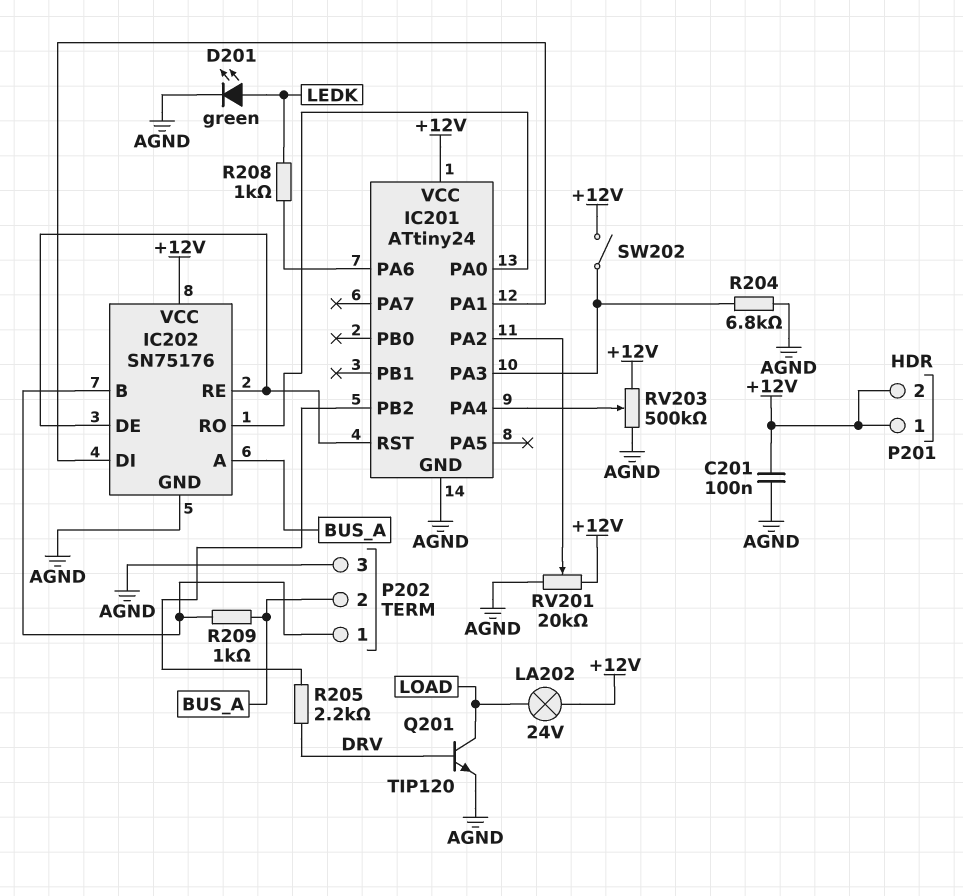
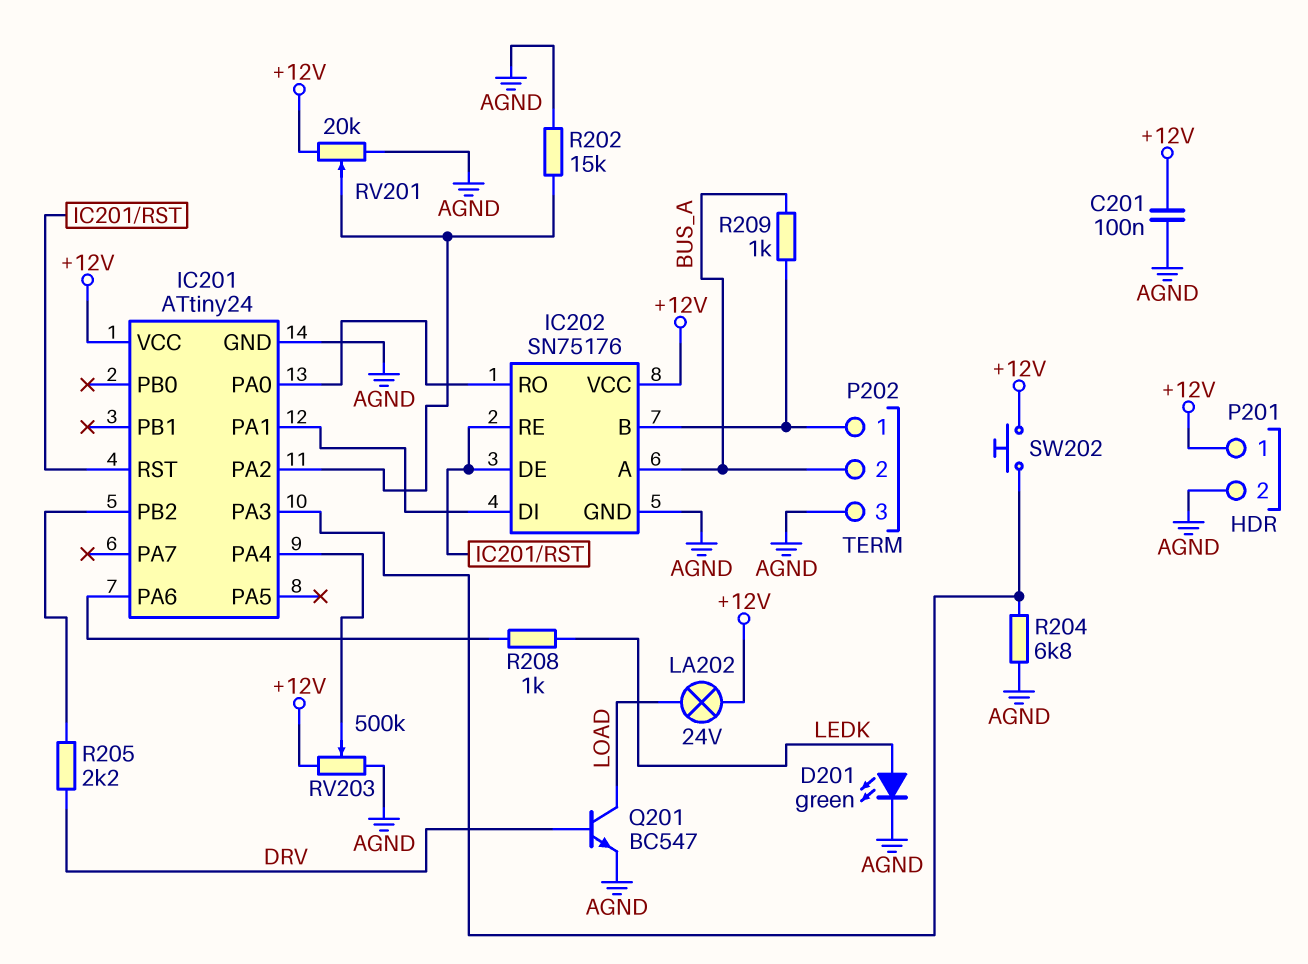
P201 pin 2: +12V -> AGND
Q201: NPN TIP120 (B DRV, C LOAD, E AGND) -> NPN BC547 (B DRV, C LOAD, E AGND)
R202: none -> 15k (AGND, IC201/PA2)
SW202: switch (+12V, IC201/PA3) -> button (+12V, IC201/PA3)

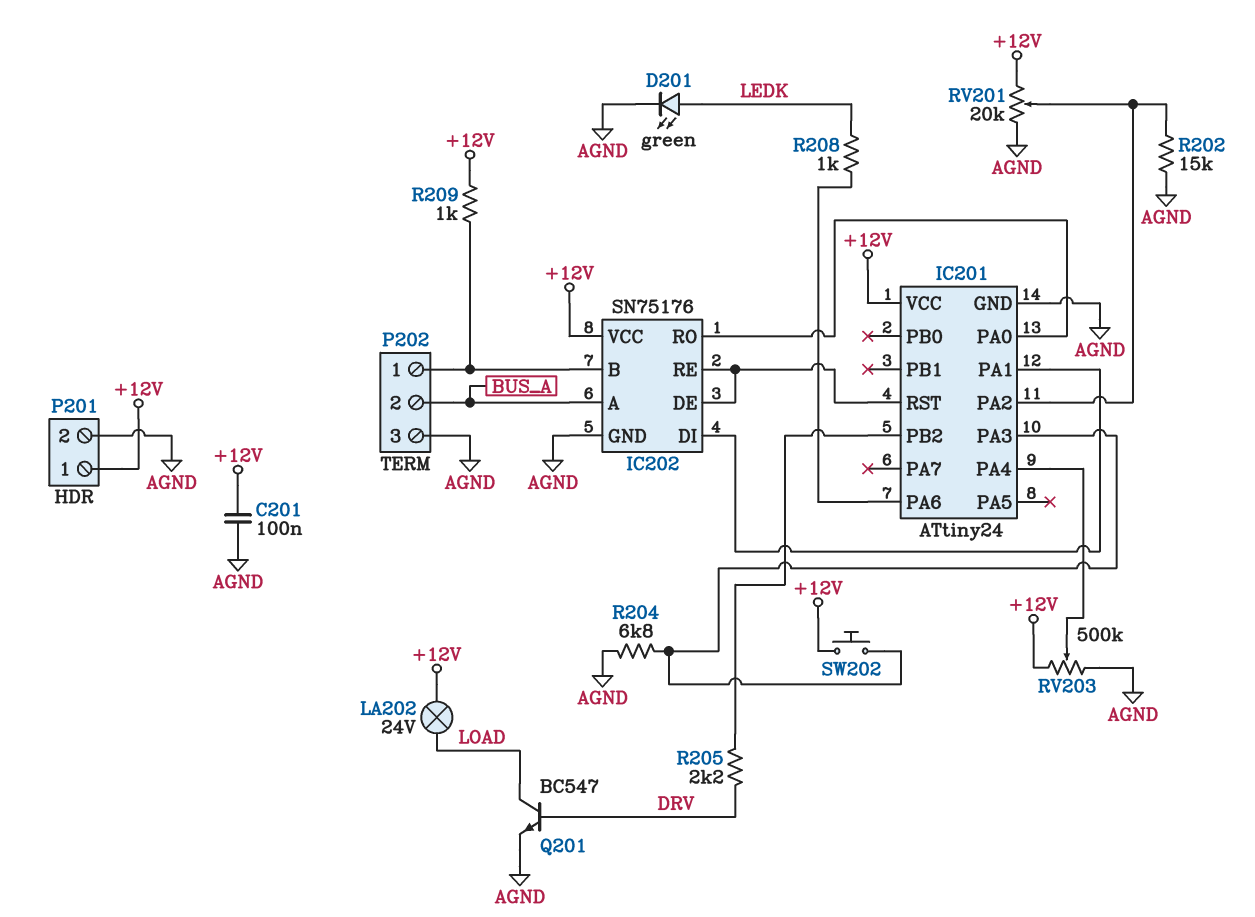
R209: 1k (BUS_A, IC202/B) -> 1k (+12V, IC202/B)

